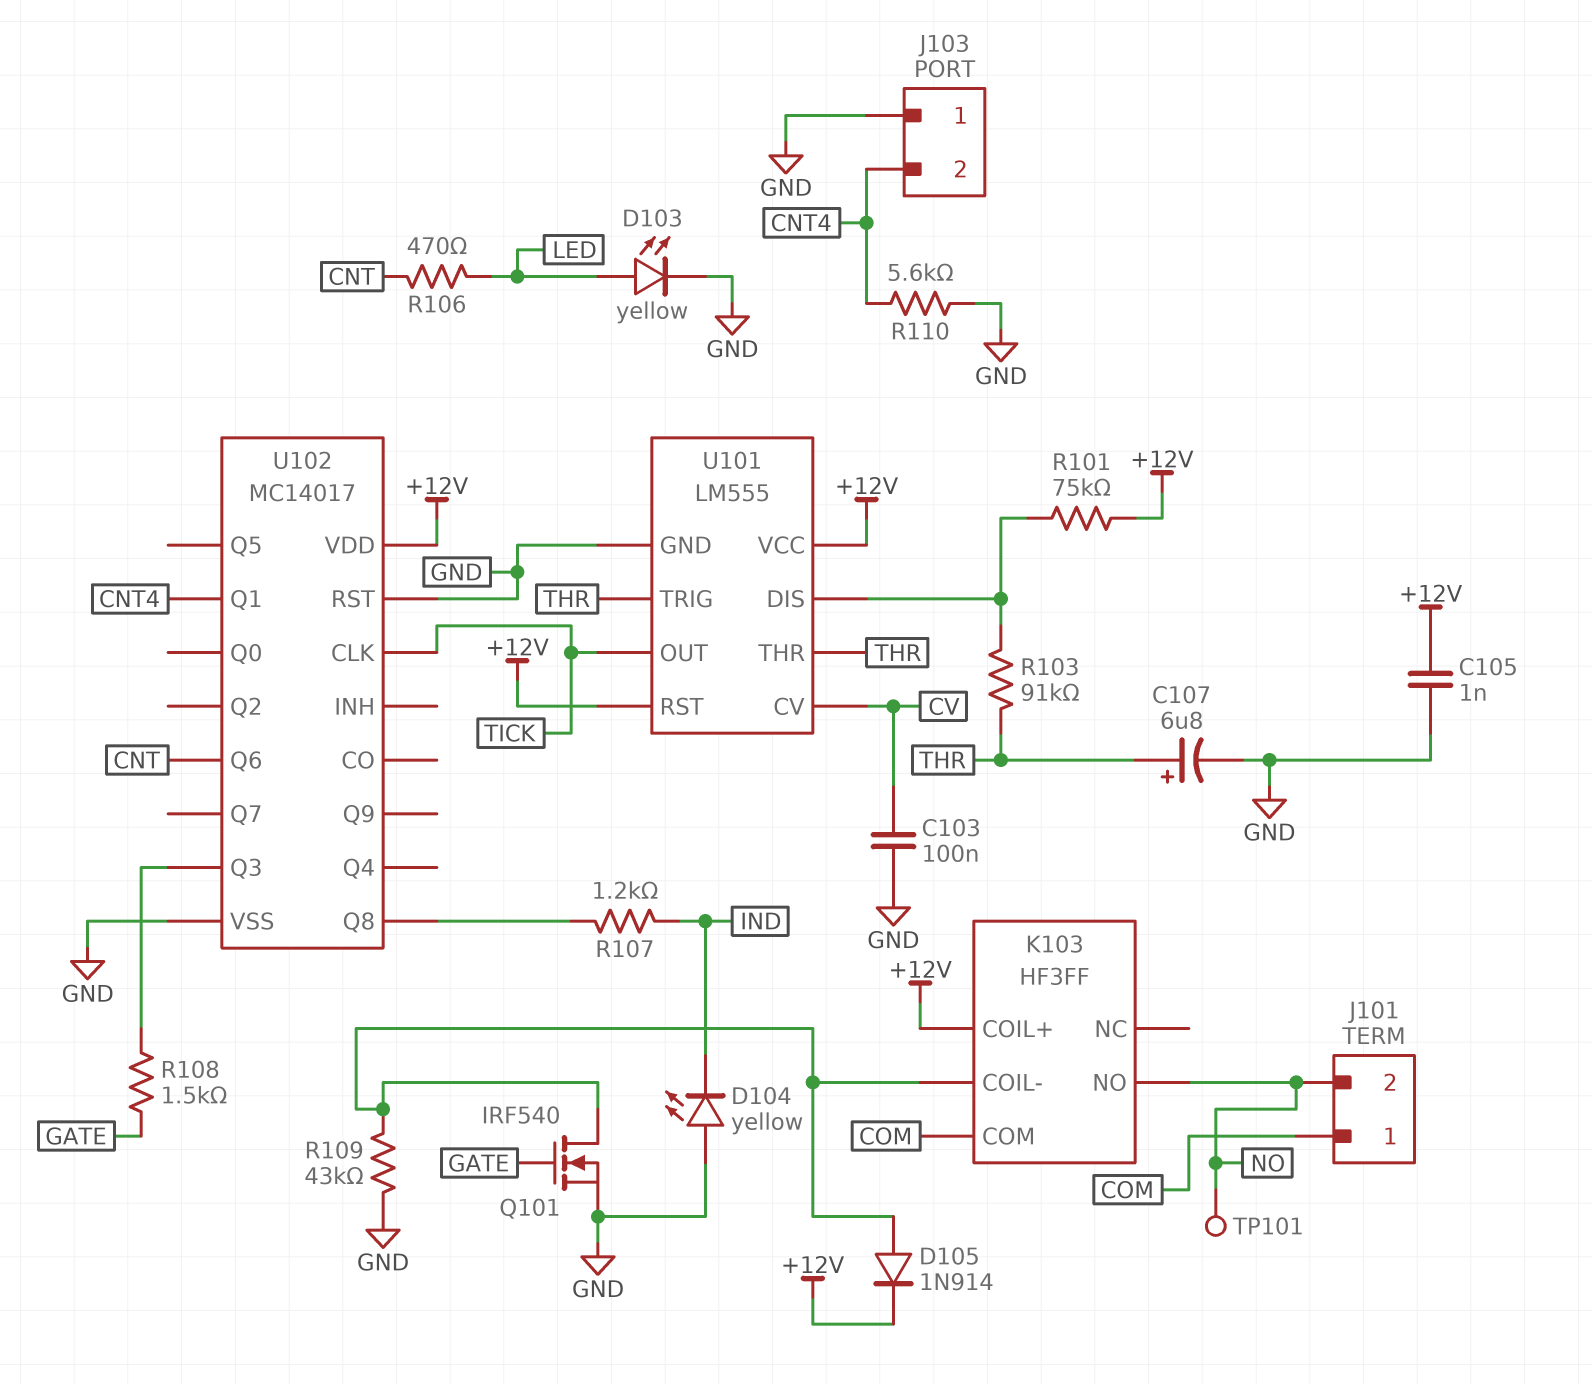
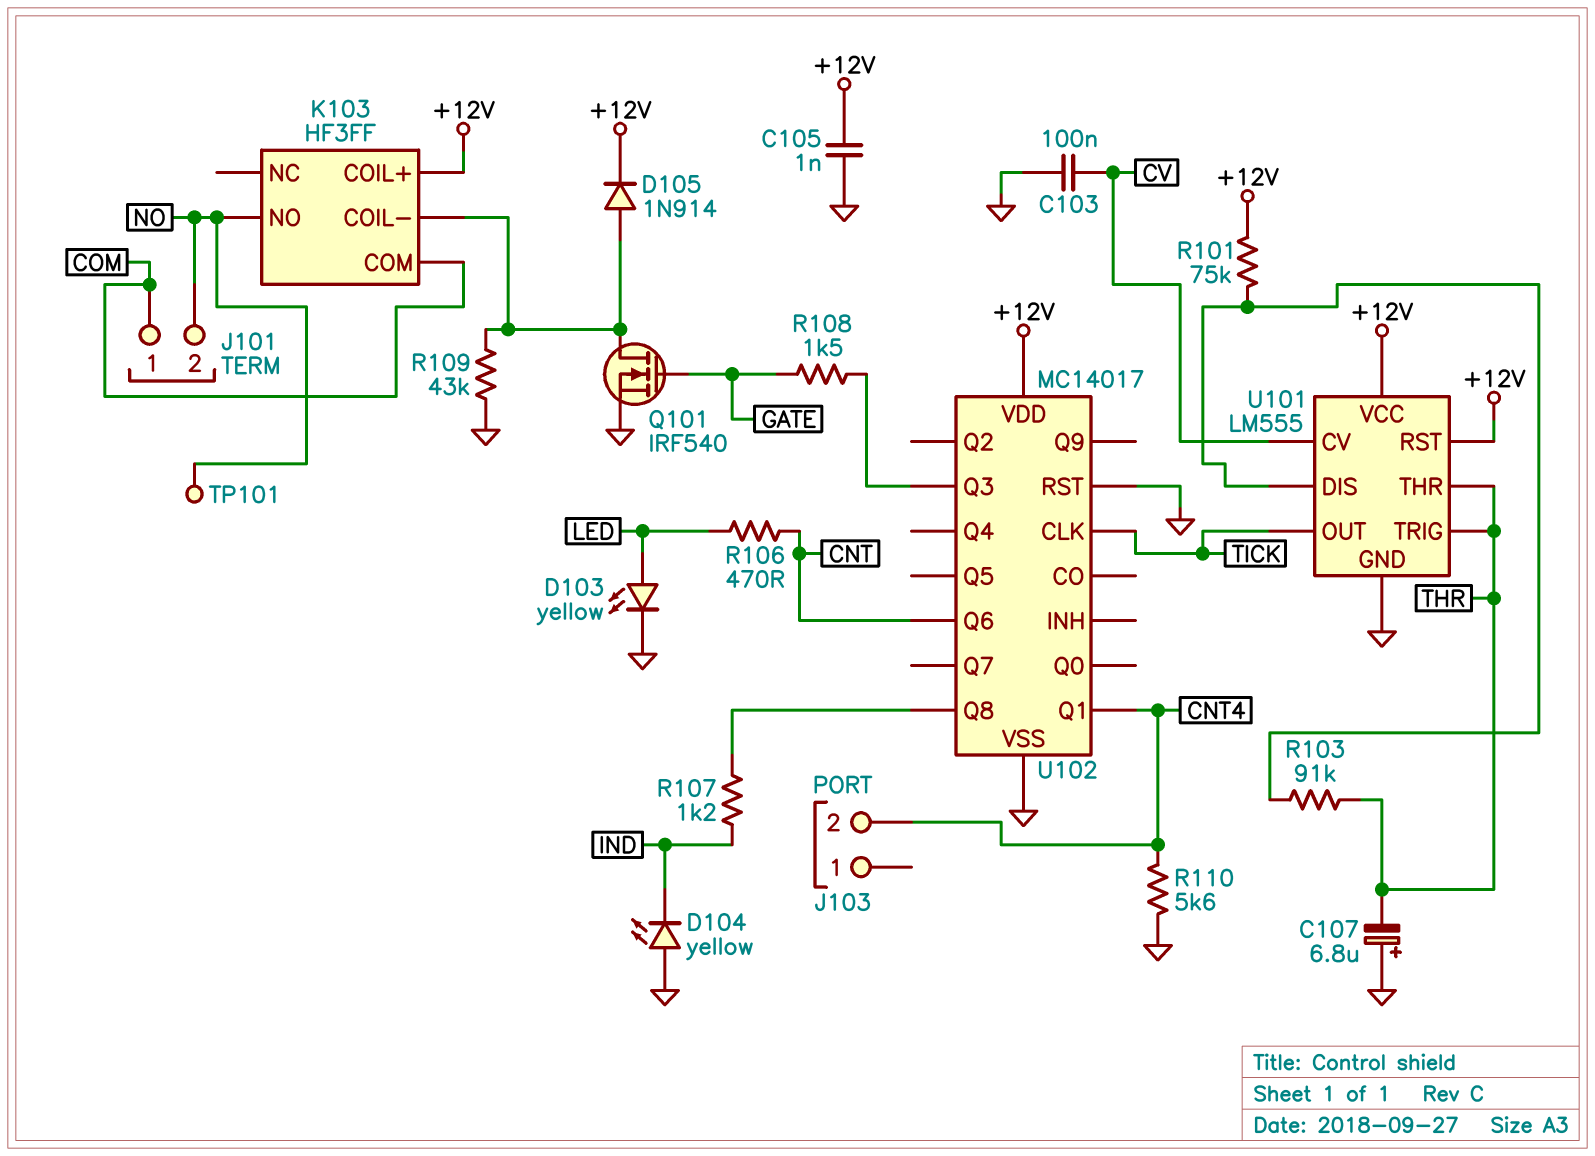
C107: 6.8uF (plus THR, minus GND) -> 6.8uF (plus GND, minus THR)
J103 pin 1: GND -> none

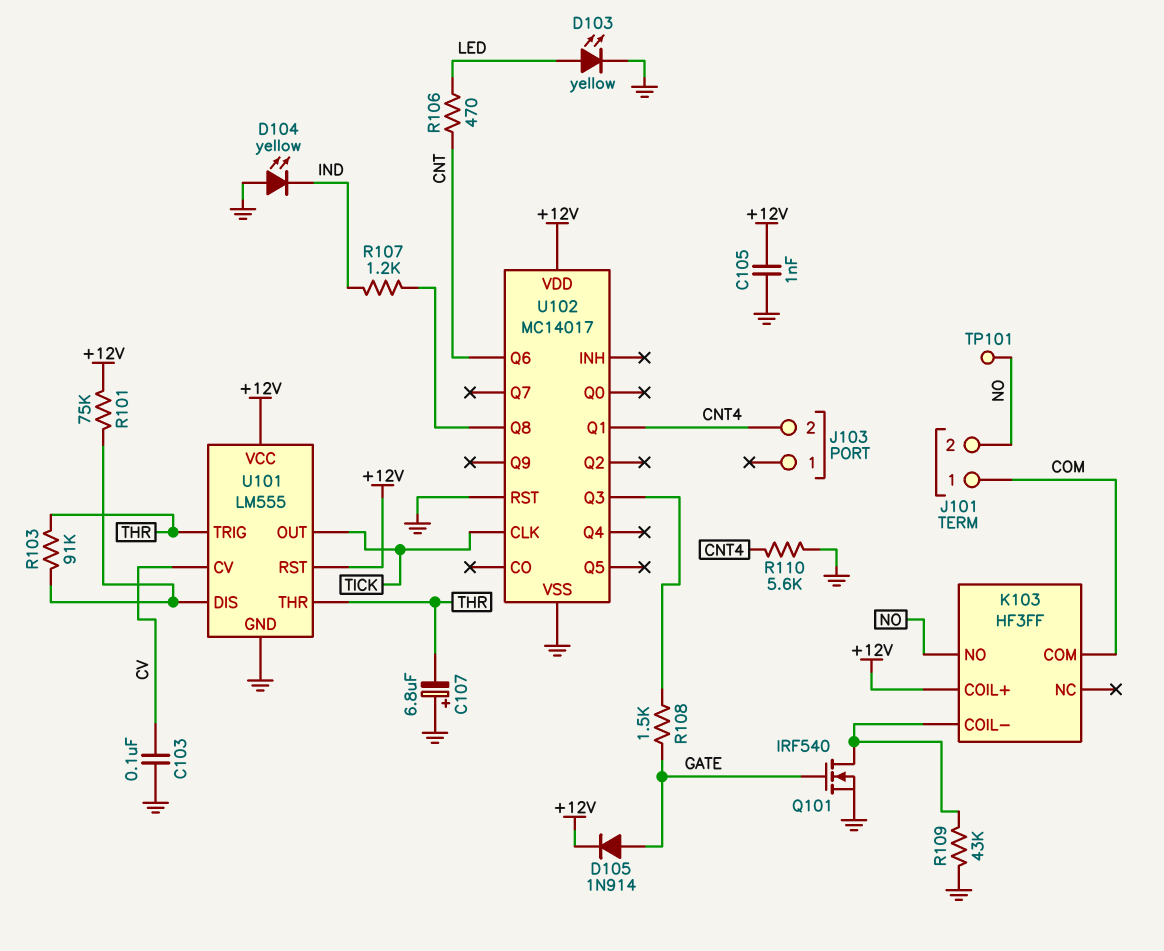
D105: diode 1N914 (A K103/COIL-, K +12V) -> diode 1N914 (A GATE, K +12V)

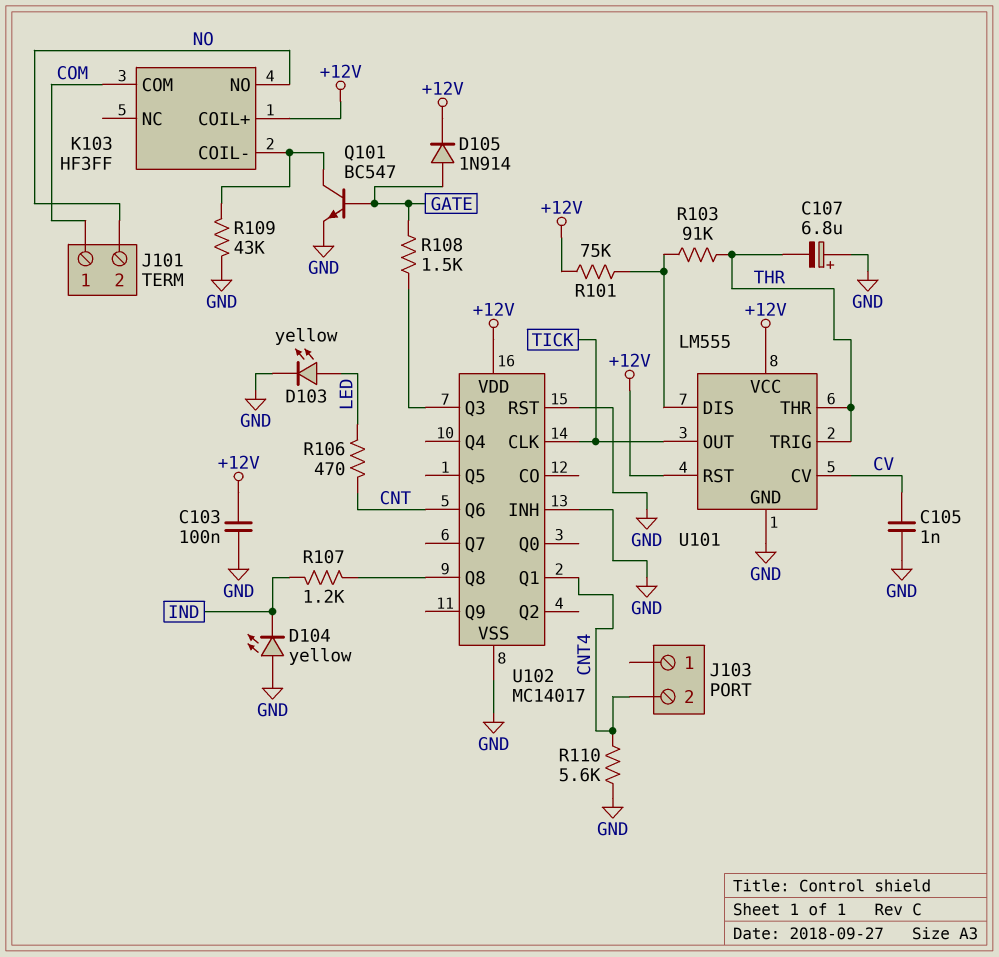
C103: 100nF (CV, GND) -> 100nF (+12V, GND)
C105: 1nF (+12V, GND) -> 1nF (CV, GND)
Q101: NMOS IRF540 (G GATE, D K103/COIL-, S GND) -> NPN BC547 (B GATE, C K103/COIL-, E GND)
TP101: test point (NO) -> none
U102 pin INH: none -> GND

